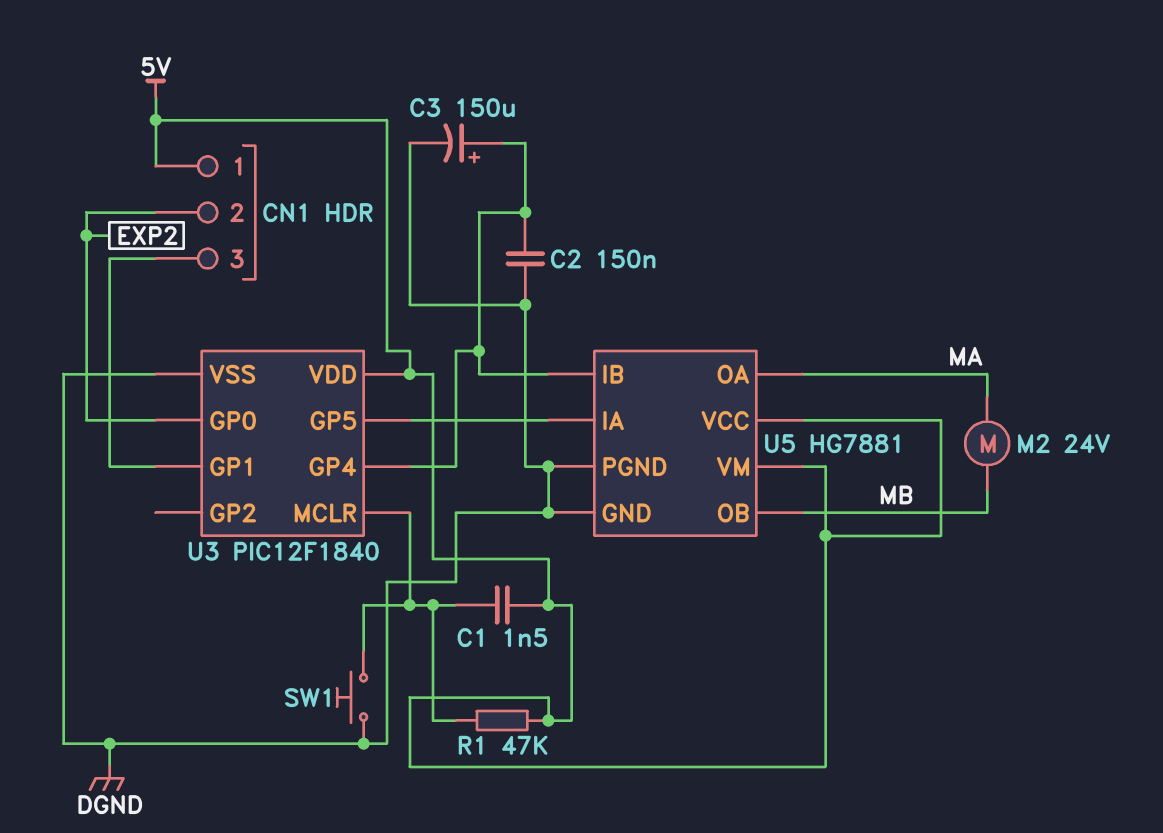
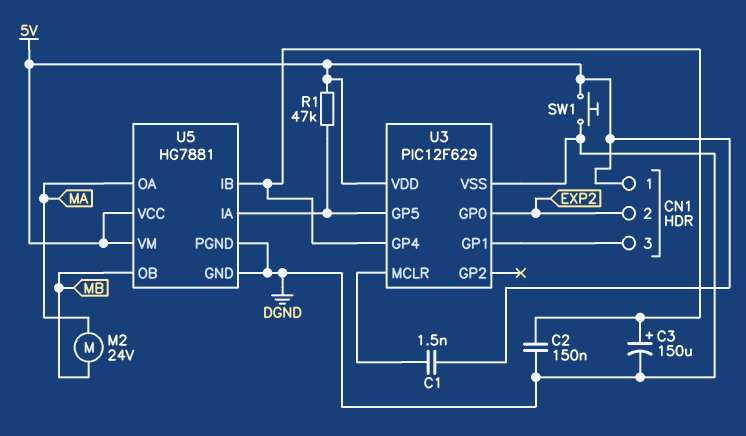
R1: 47k (5V, U3/MCLR) -> 47k (5V, U3/GP5)
SW1: button (DGND, U3/MCLR) -> button (5V, DGND)
U3: PIC12F1840 -> PIC12F629

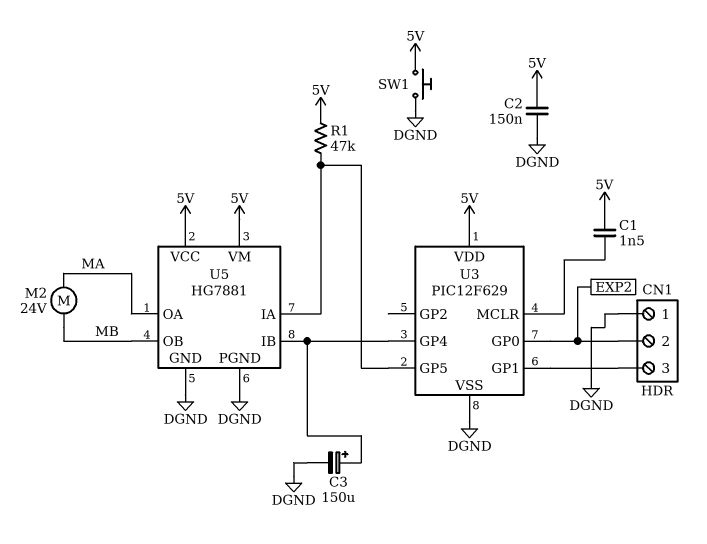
C2: 150nF (DGND, U3/GP4) -> 150nF (5V, DGND)
CN1 pin 1: 5V -> DGND

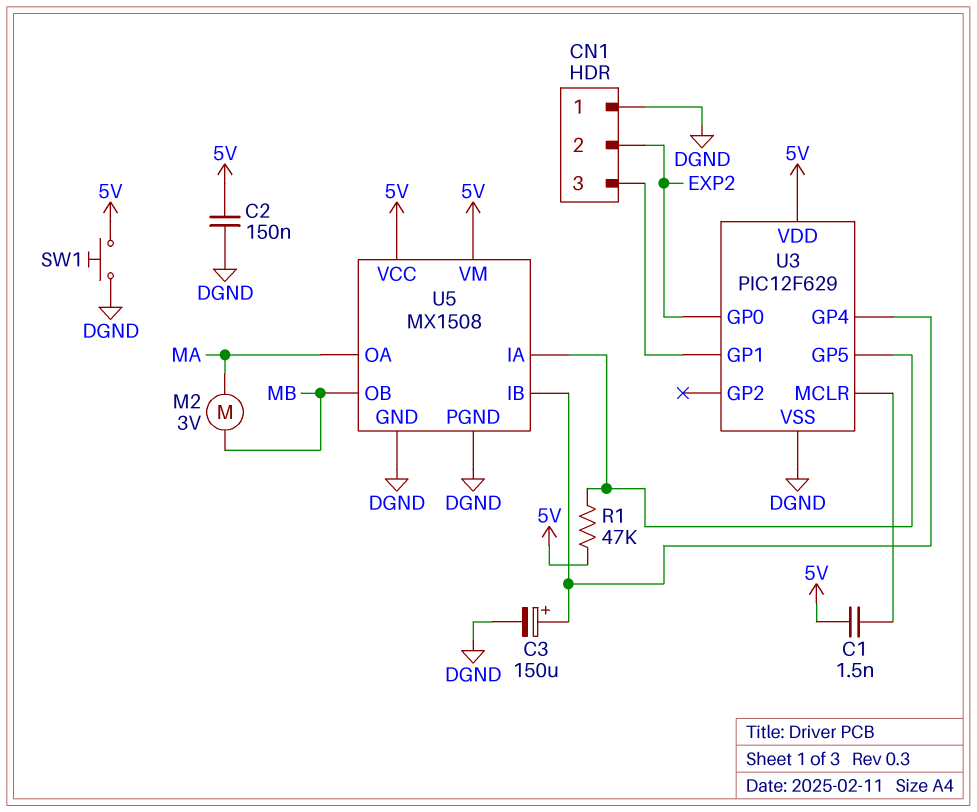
M2: motor 24V (MA, MB) -> motor 3V (MA, MB)
U5: HG7881 -> MX1508

